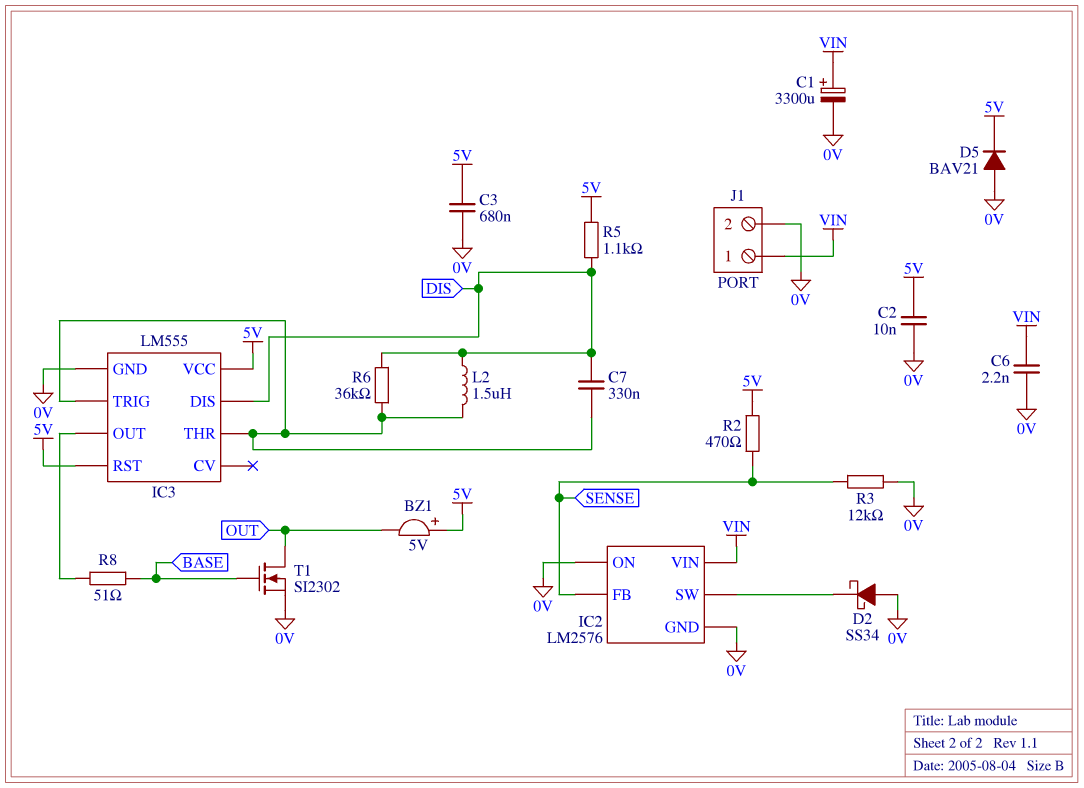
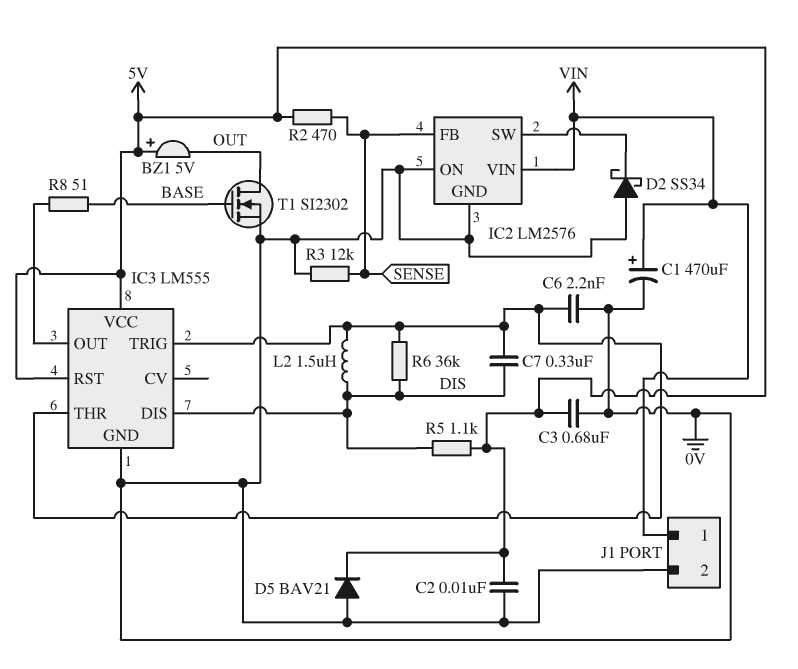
C1: 3300uF (plus VIN, minus 0V) -> 470uF (plus VIN, minus 0V)
C6: 2.2nF (0V, VIN) -> 2.2nF (0V, IC3/THR)

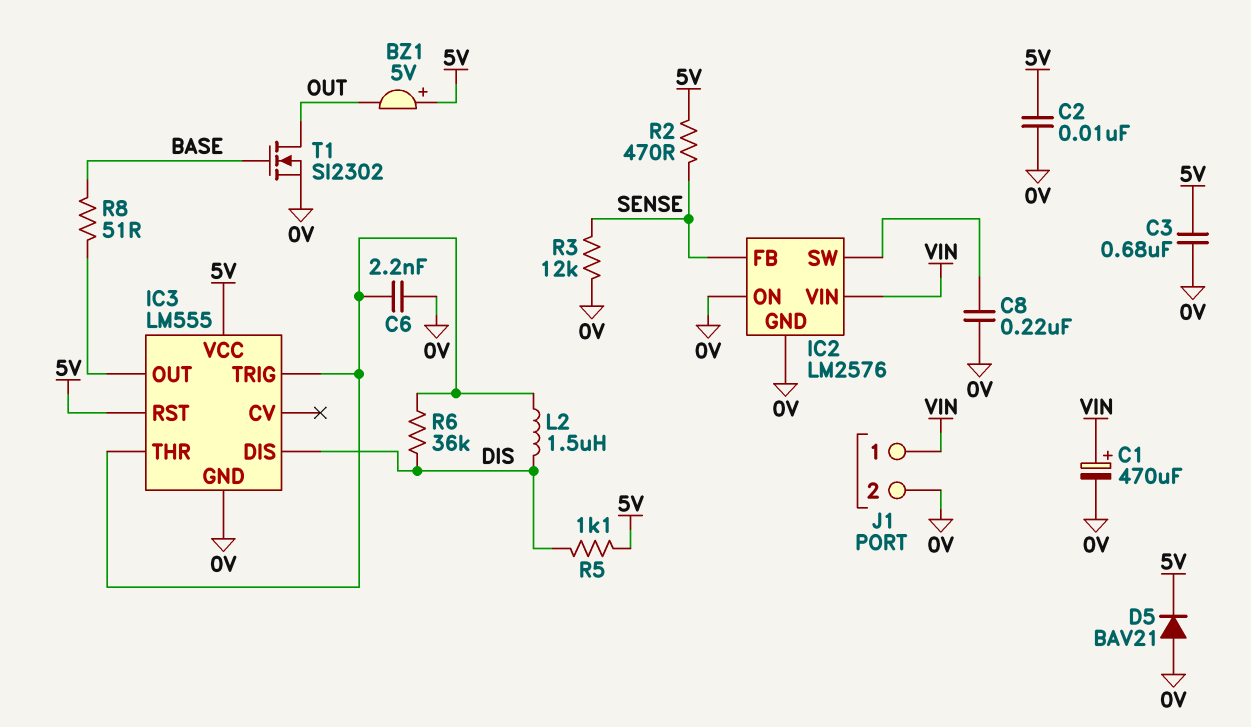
C7: 330nF (DIS, IC3/THR) -> none
C8: none -> 220nF (0V, IC2/SW)
D2: schottky SS34 (A 0V, K IC2/SW) -> none

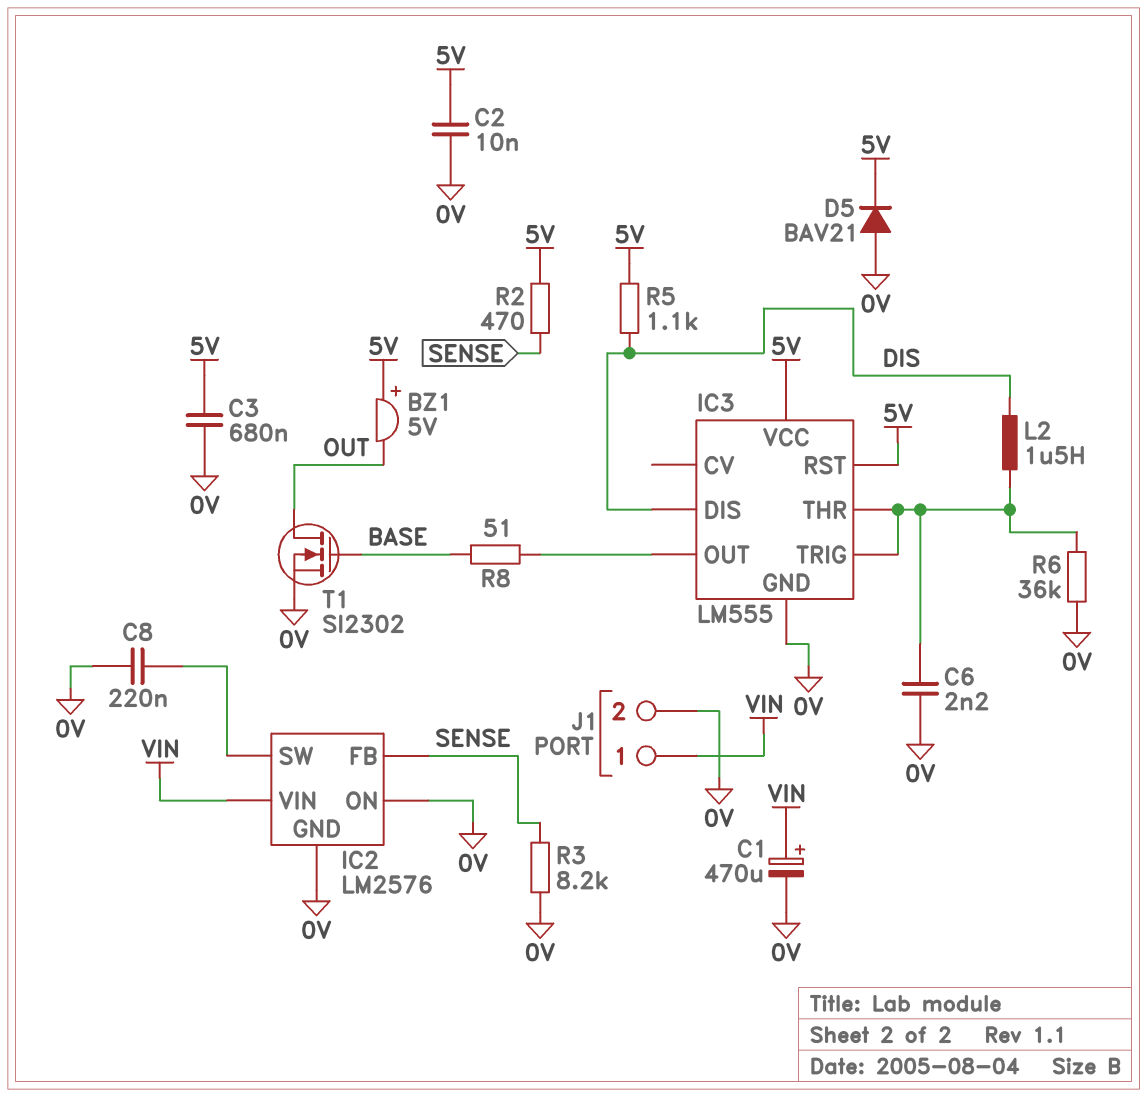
R3: 12k (0V, SENSE) -> 8.2k (0V, SENSE)
R6: 36k (DIS, IC3/THR) -> 36k (0V, IC3/THR)

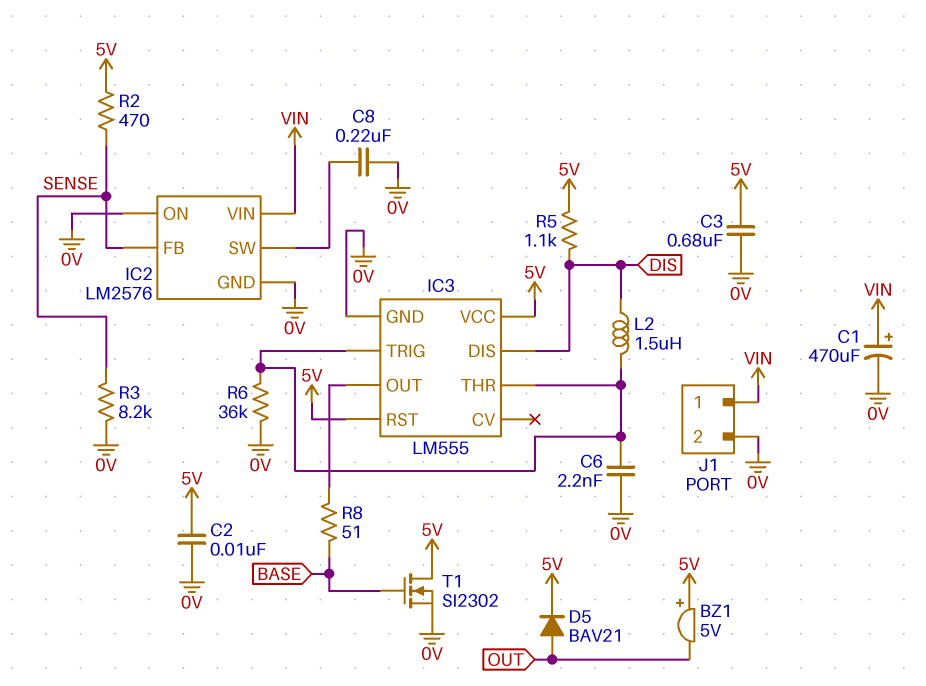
D5: diode BAV21 (A 0V, K 5V) -> diode BAV21 (A OUT, K 5V)
T1: NMOS SI2302 (G BASE, D OUT, S 0V) -> NMOS SI2302 (G BASE, D 5V, S 0V)

